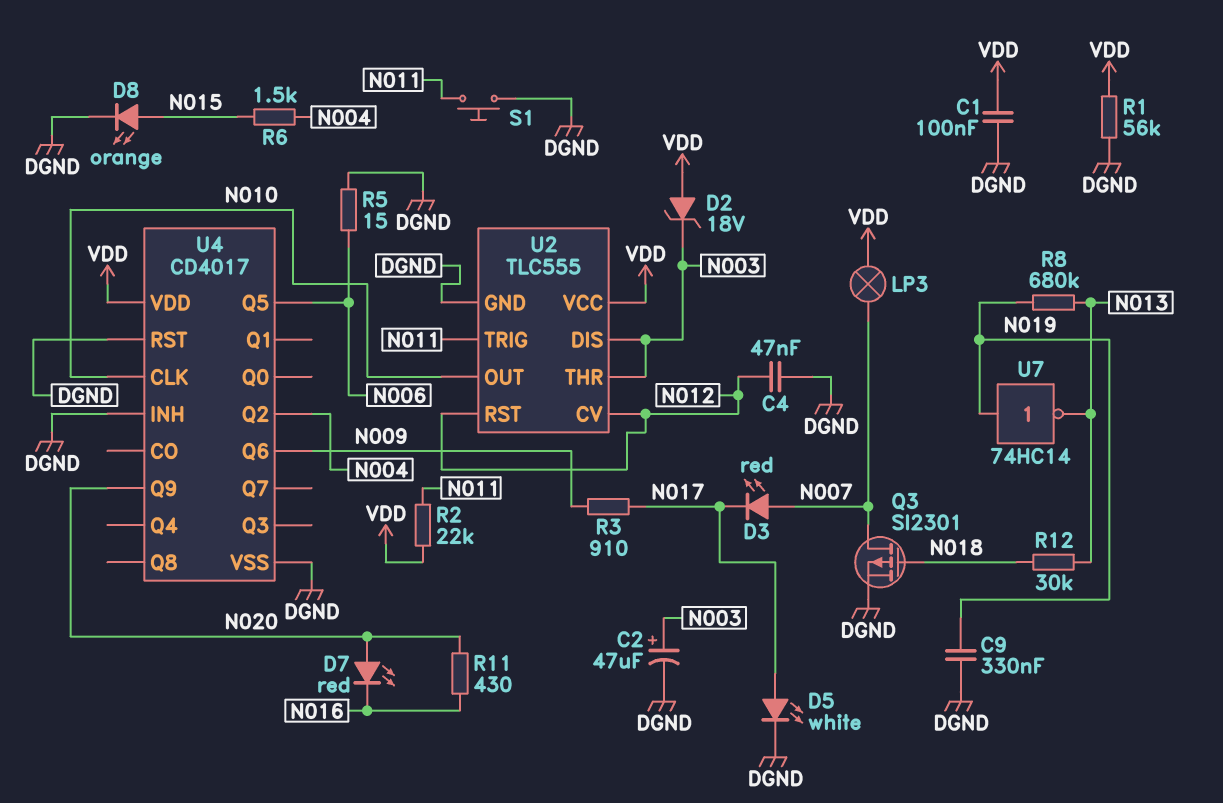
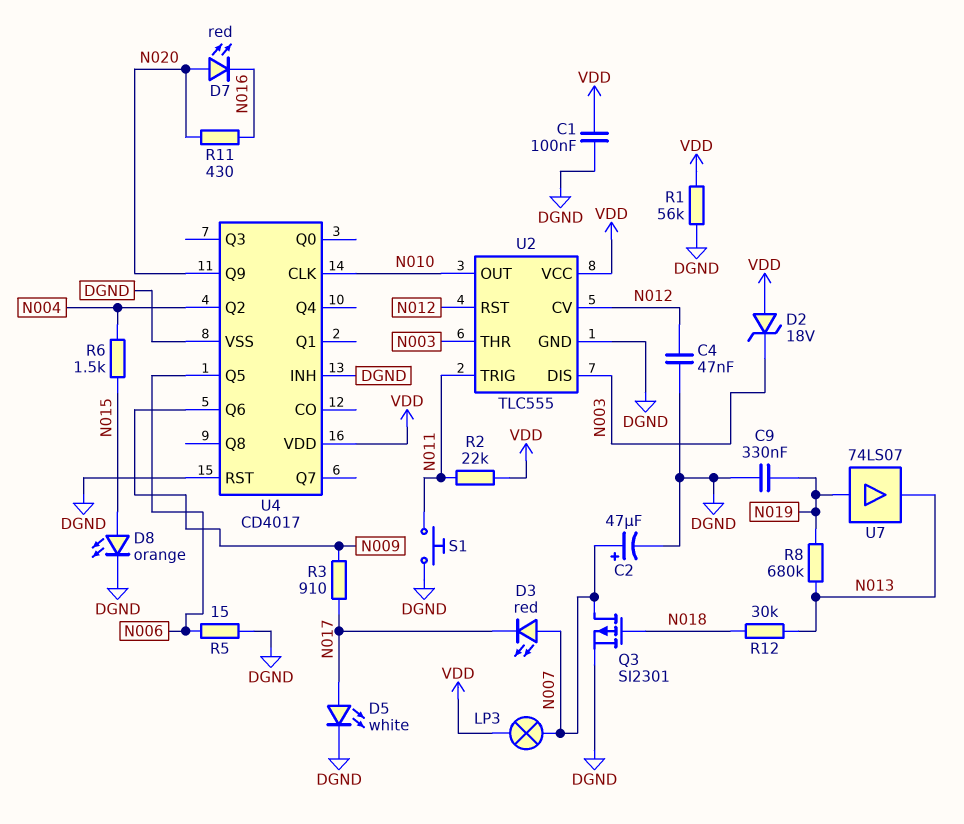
C2: 47uF (plus N003, minus DGND) -> 47uF (plus N007, minus DGND)
U7: NOT 74HC14 (in N019, out N013) -> buffer 74LS07 (in N019, out N013)

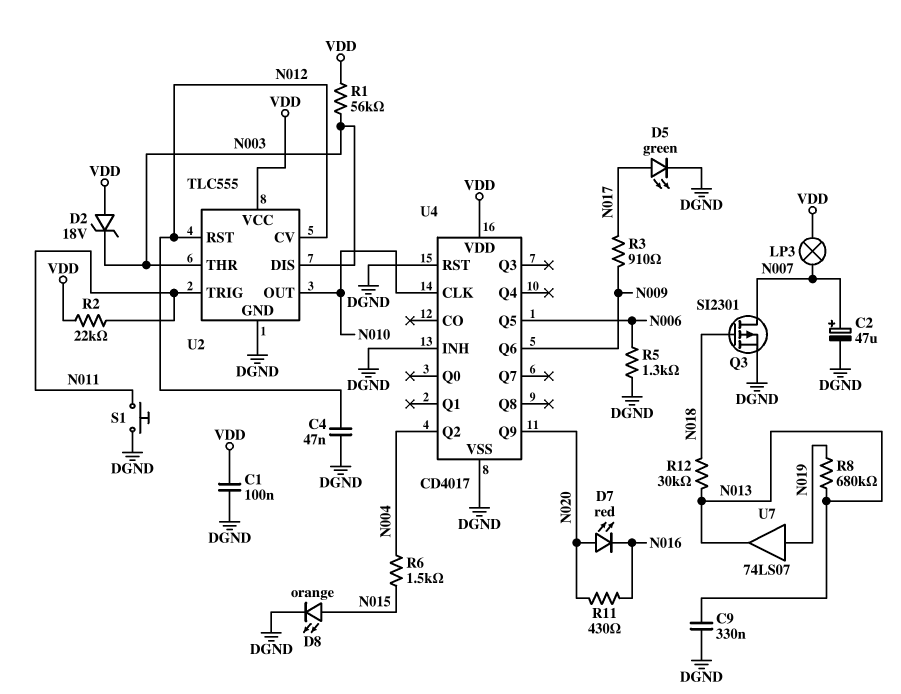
C9: 330nF (DGND, N019) -> 330nF (DGND, N013)
D3: LED red (A N007, K N017) -> none
D5: LED white (A N017, K DGND) -> LED green (A N017, K DGND)
R1: 56k (DGND, VDD) -> 56k (N003, VDD)
R5: 15 (DGND, N006) -> 1.3k (DGND, N006)

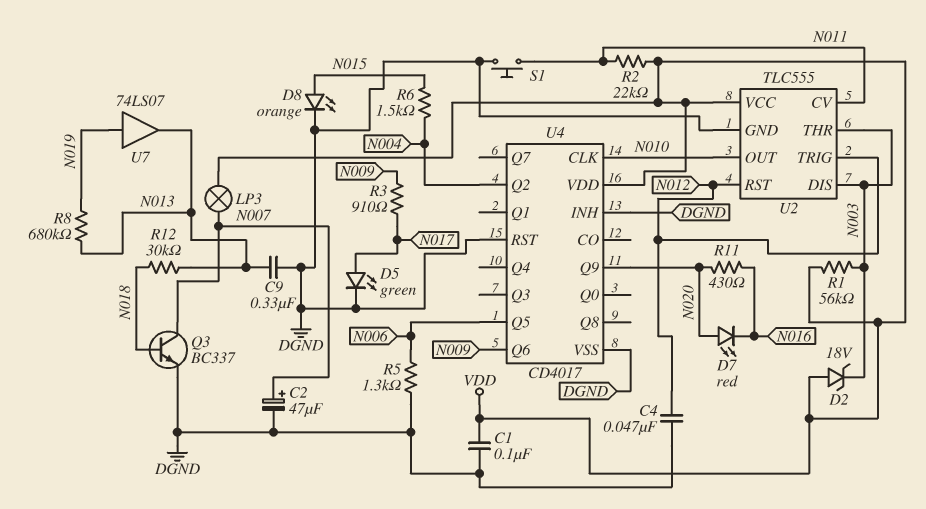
Q3: PMOS SI2301 (G N018, D N007, S DGND) -> NPN BC337 (B N018, C N007, E DGND)
U2 pin CV: N012 -> N011
U2 pin TRIG: N011 -> N012

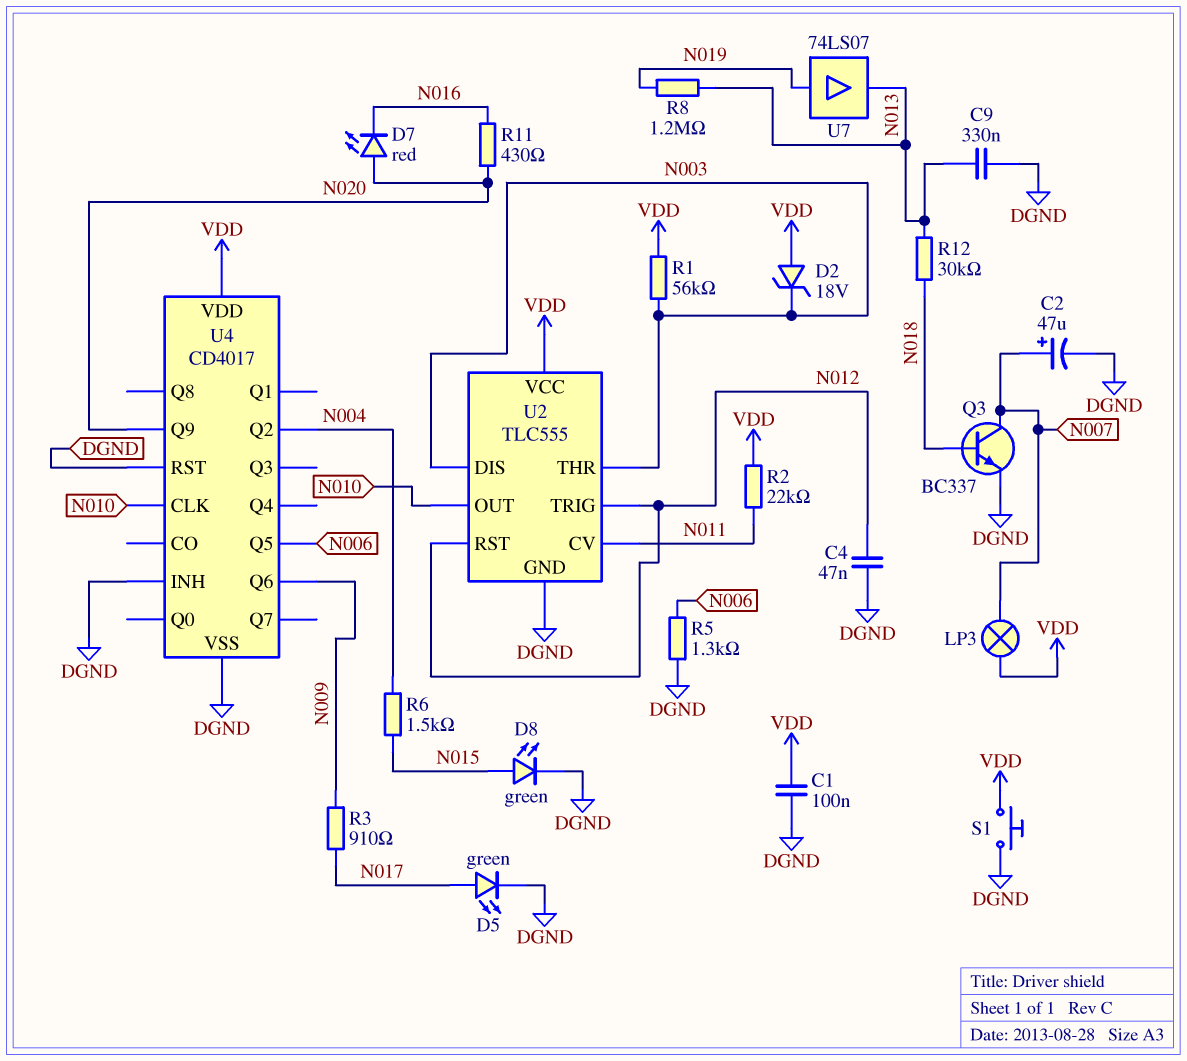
D8: LED orange (A N015, K DGND) -> LED green (A N015, K DGND)
R8: 680k (N013, N019) -> 1.2M (N013, N019)
S1: button (DGND, N011) -> button (DGND, VDD)

